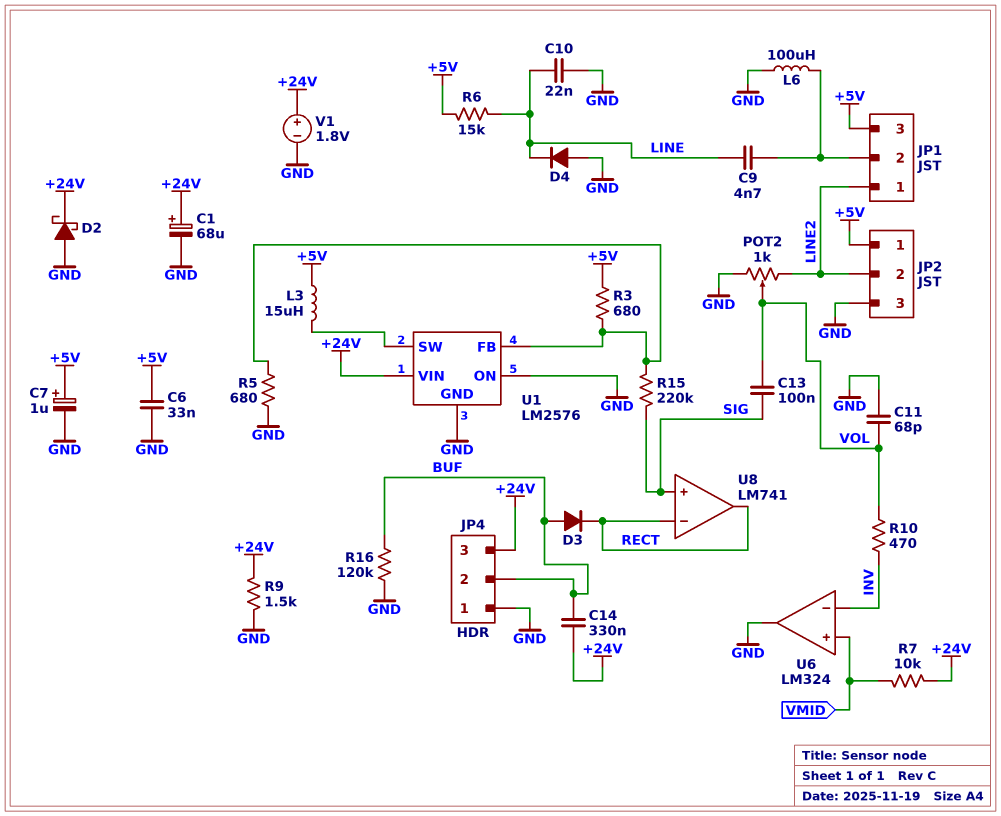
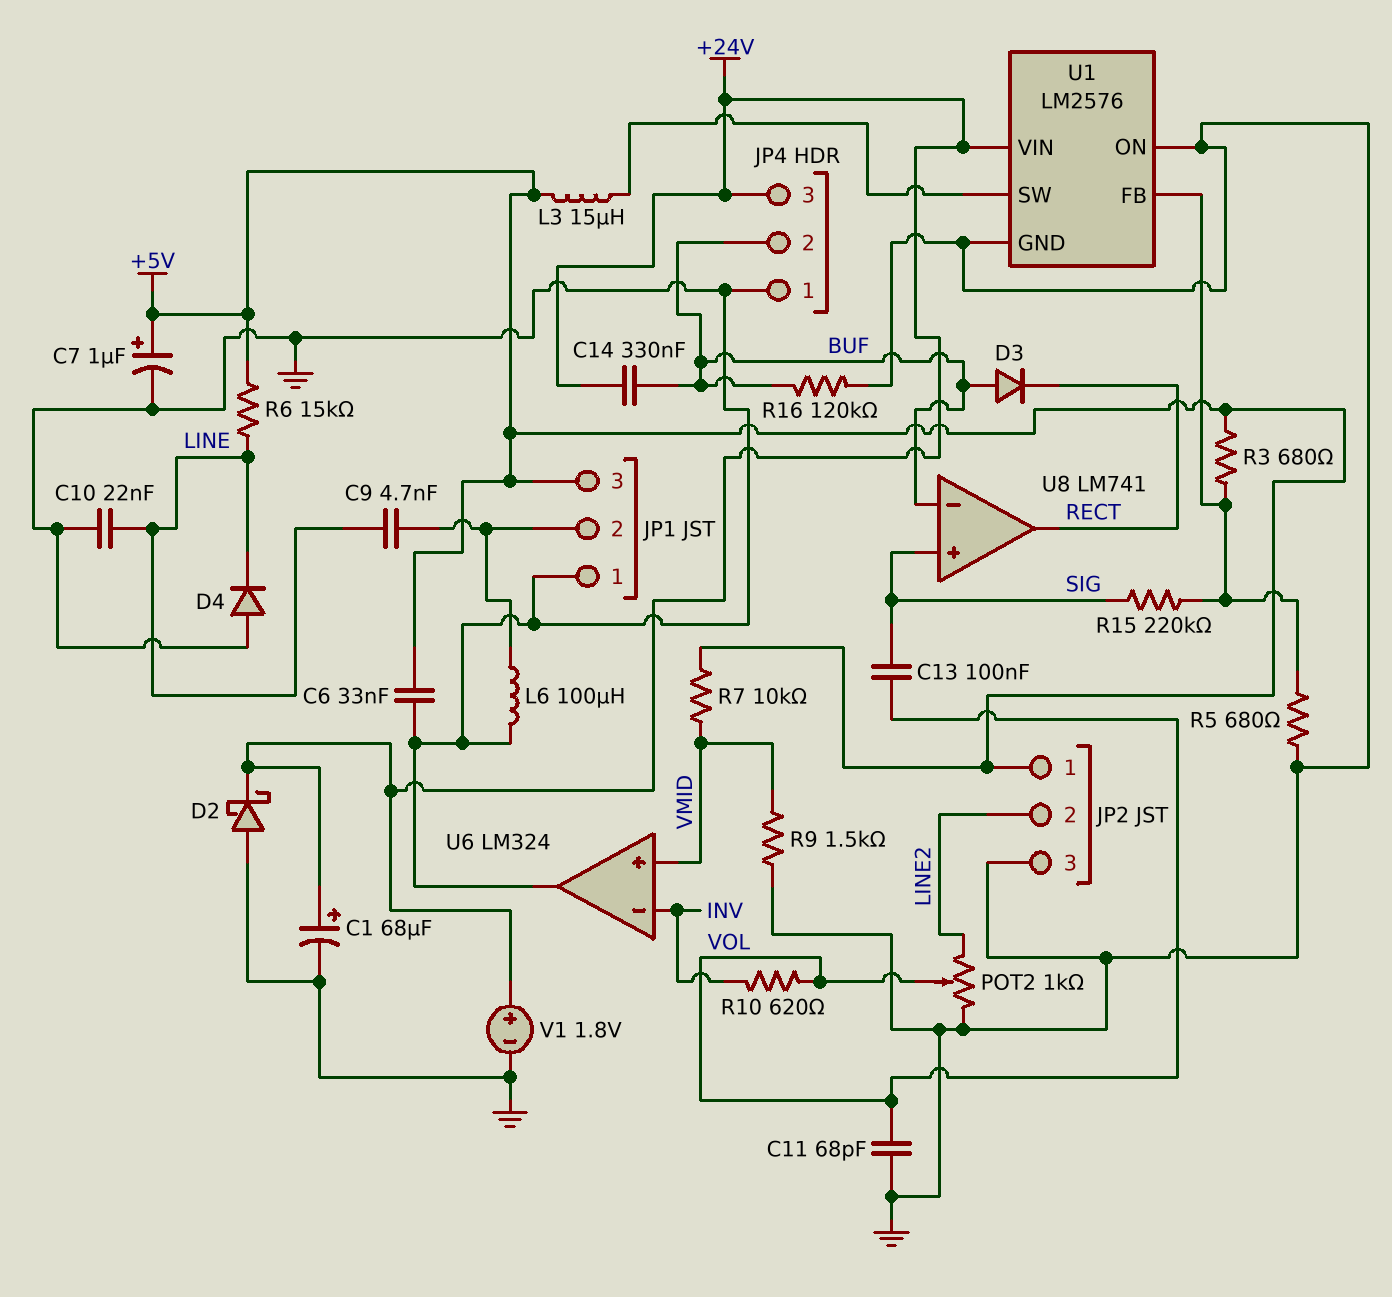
JP1 pin 1: LINE2 -> GND
R7: 10k (+24V, VMID) -> 10k (+5V, VMID)
R9: 1.5k (+24V, GND) -> 1.5k (GND, VMID)
R10: 470 (INV, VOL) -> 620 (INV, VOL)
U8 pin in-: RECT -> BUF

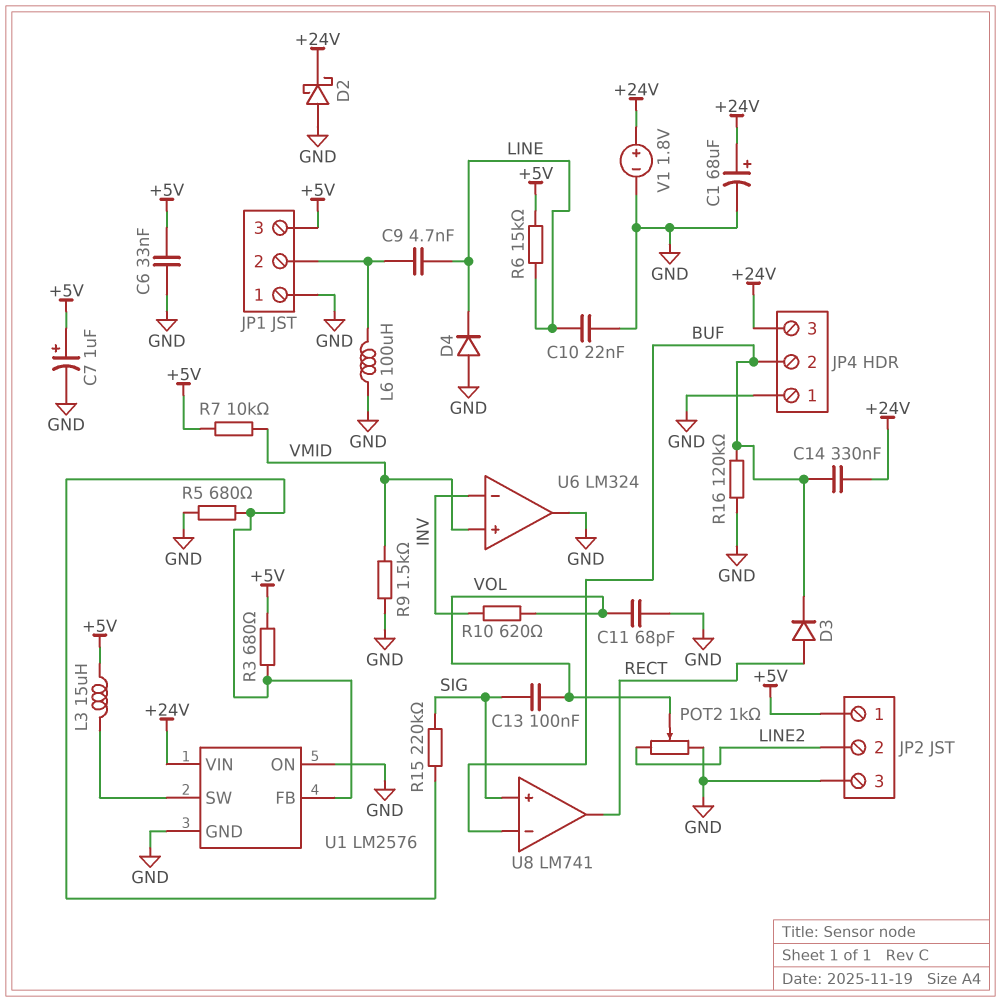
D3: diode (A BUF, K RECT) -> diode (A RECT, K BUF)

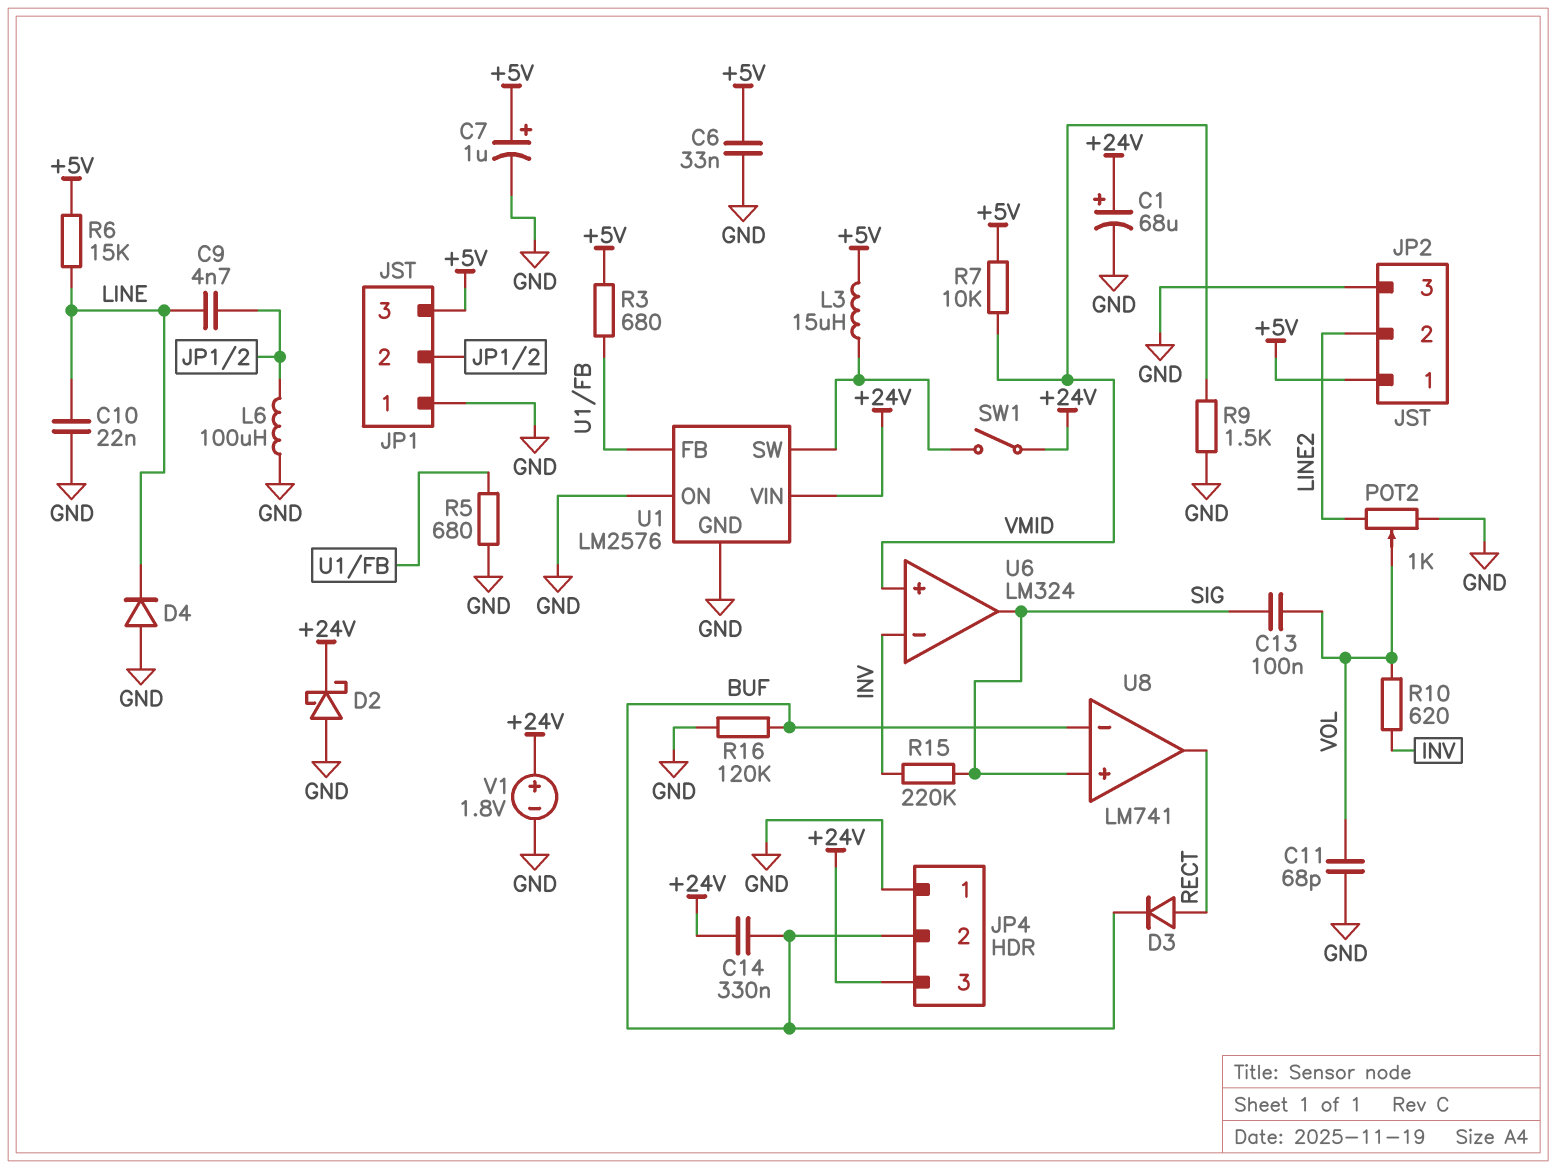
R15: 220k (SIG, U1/FB) -> 220k (INV, SIG)
SW1: none -> switch (+24V, U1/SW)
U6 pin out: GND -> SIG

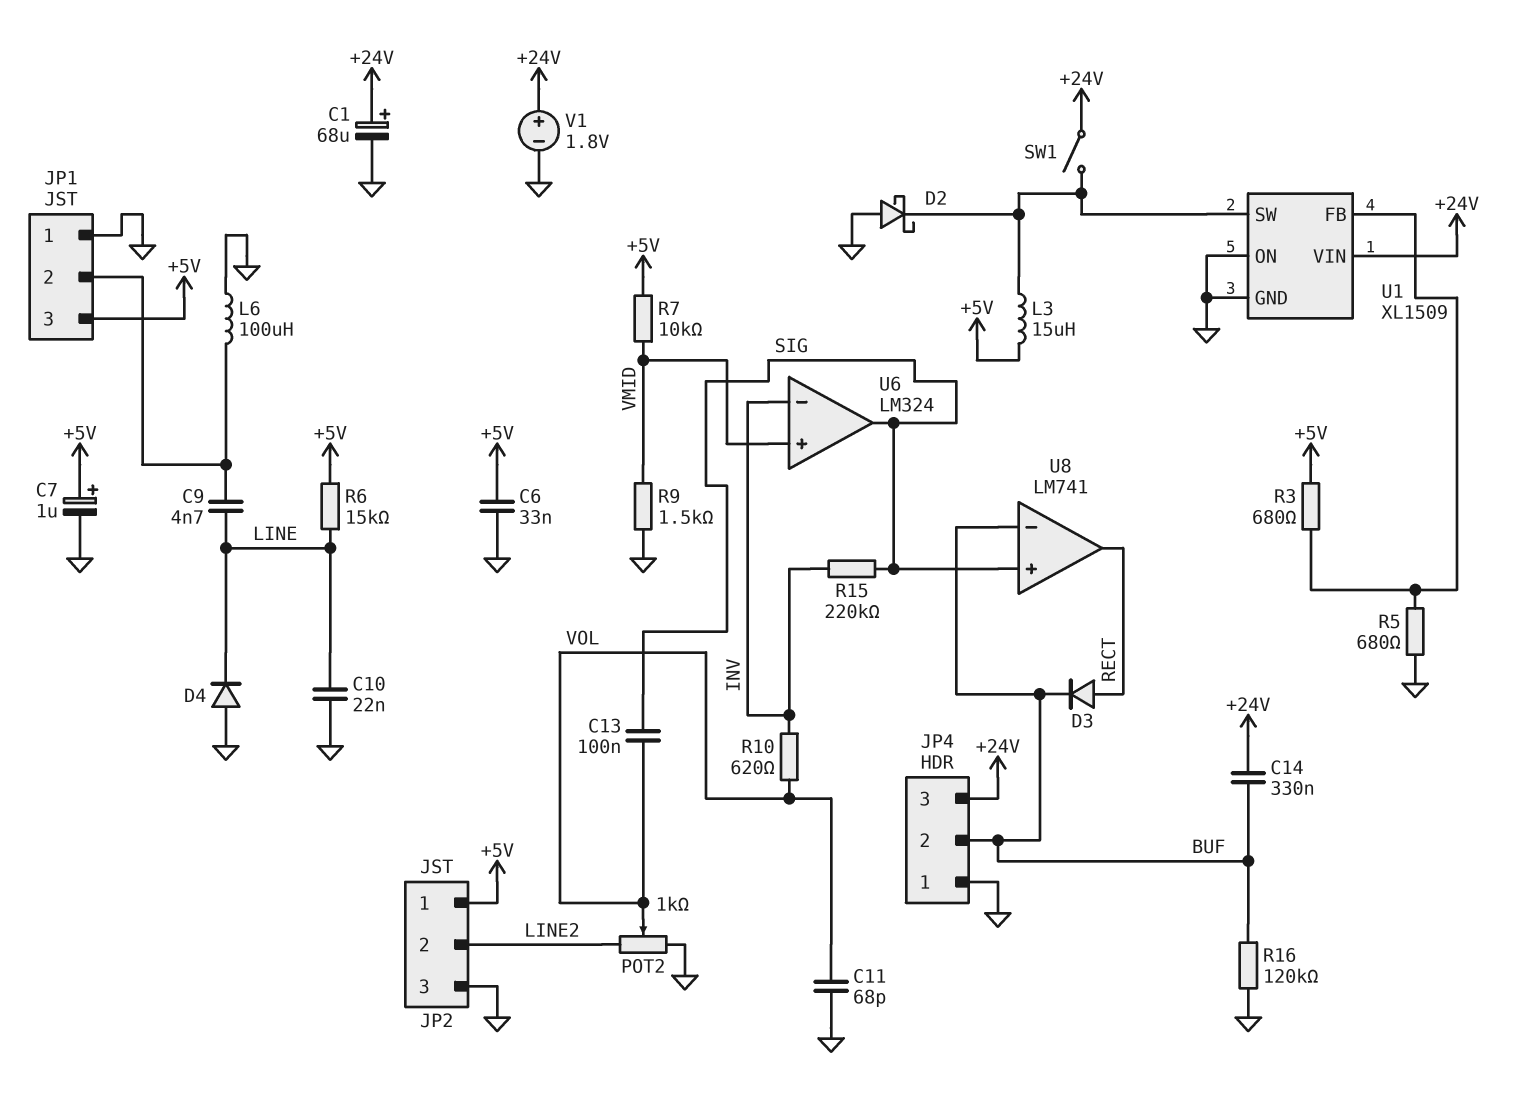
D2: schottky (A GND, K +24V) -> schottky (A GND, K U1/SW)
U1: LM2576 -> XL1509

